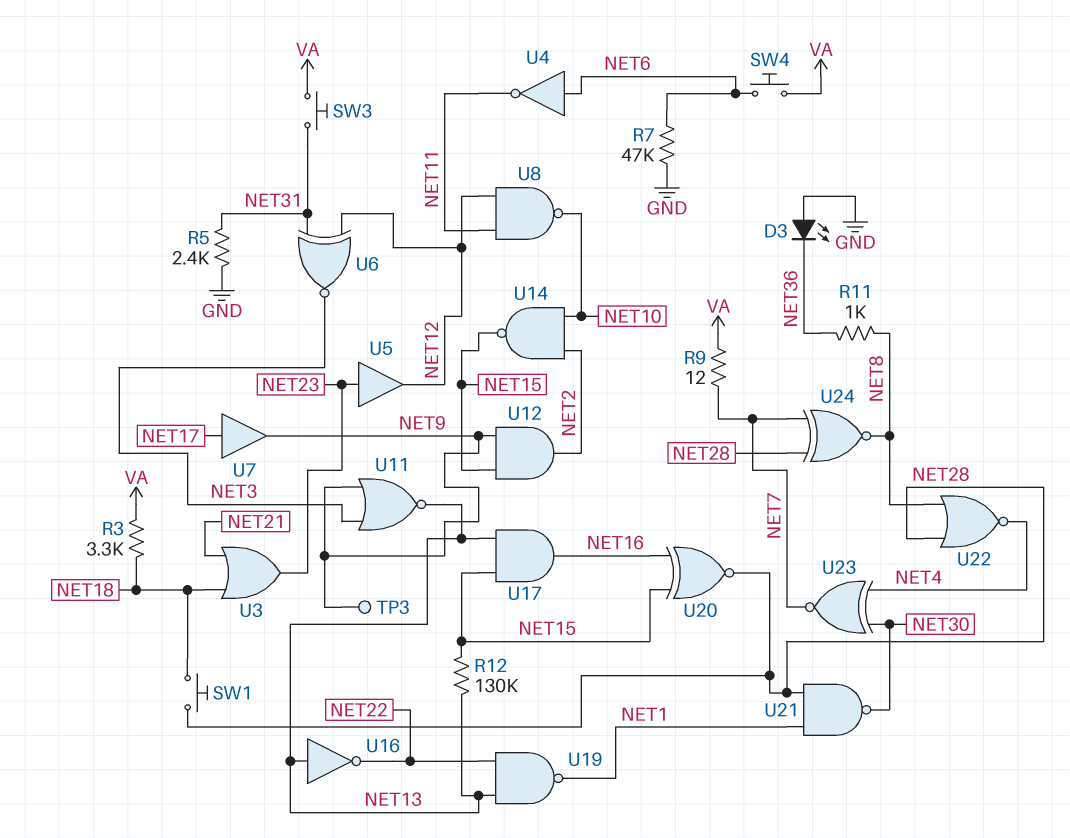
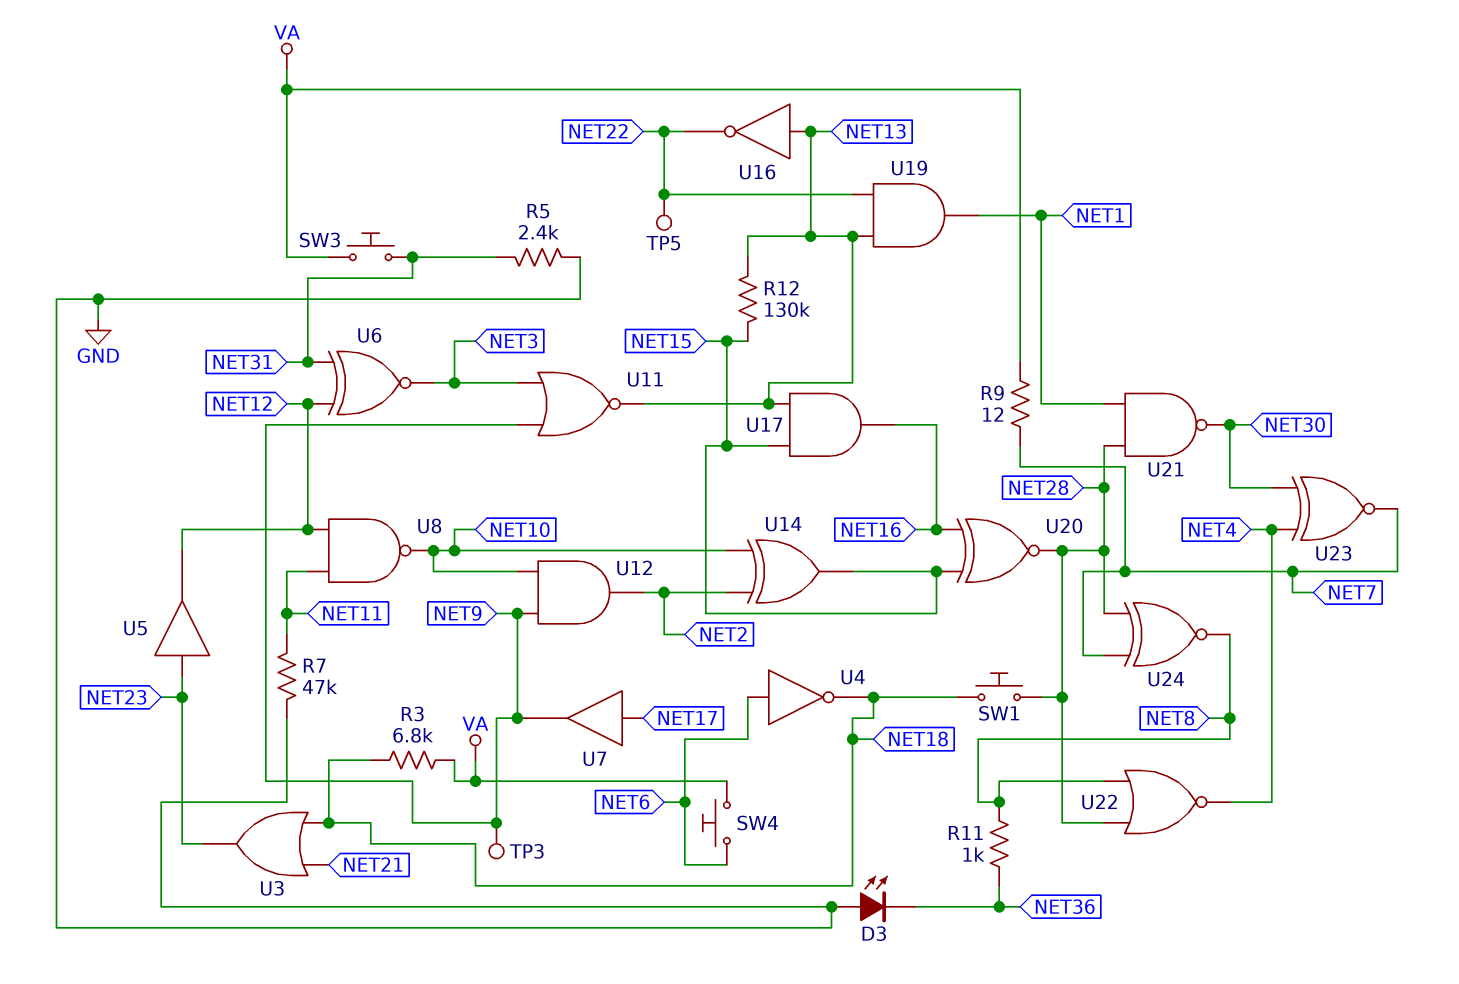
R3: 3.3k (NET18, VA) -> 6.8k (NET18, VA)
R7: 47k (GND, NET6) -> 47k (GND, NET11)
TP5: none -> test point (NET22)
U4: NOT (in NET6, out NET11) -> NOT (in NET6, out NET18)
U12: AND (in NET9, in NET15, out NET2) -> AND (in NET9, in NET10, out NET2)
U14: NAND (in NET2, in NET10, out NET15) -> XOR (in NET2, in NET10, out NET15)
U19: NAND (in NET13, in NET22, out NET1) -> AND (in NET13, in NET22, out NET1)

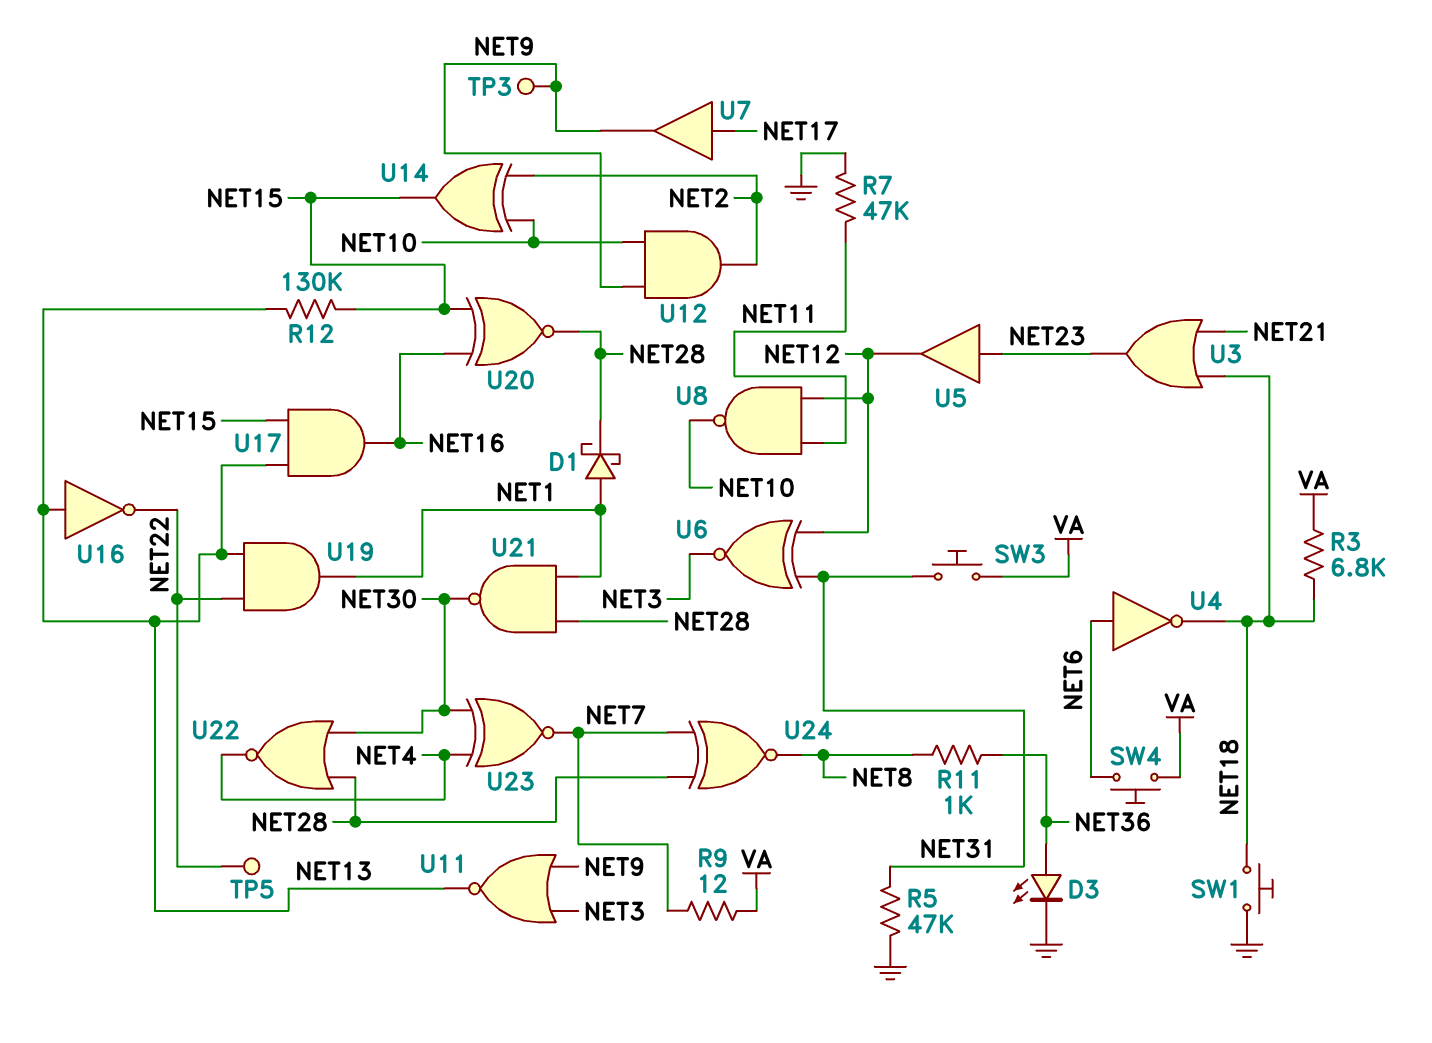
D1: none -> schottky (A NET1, K NET28)
D3: LED (A GND, K NET36) -> LED (A NET36, K GND)
R5: 2.4k (GND, NET31) -> 47k (GND, NET31)
SW1: button (NET18, NET28) -> button (GND, NET18)
U22: NOR (in NET8, in NET28, out NET4) -> NOR (in NET28, in NET30, out NET4)

